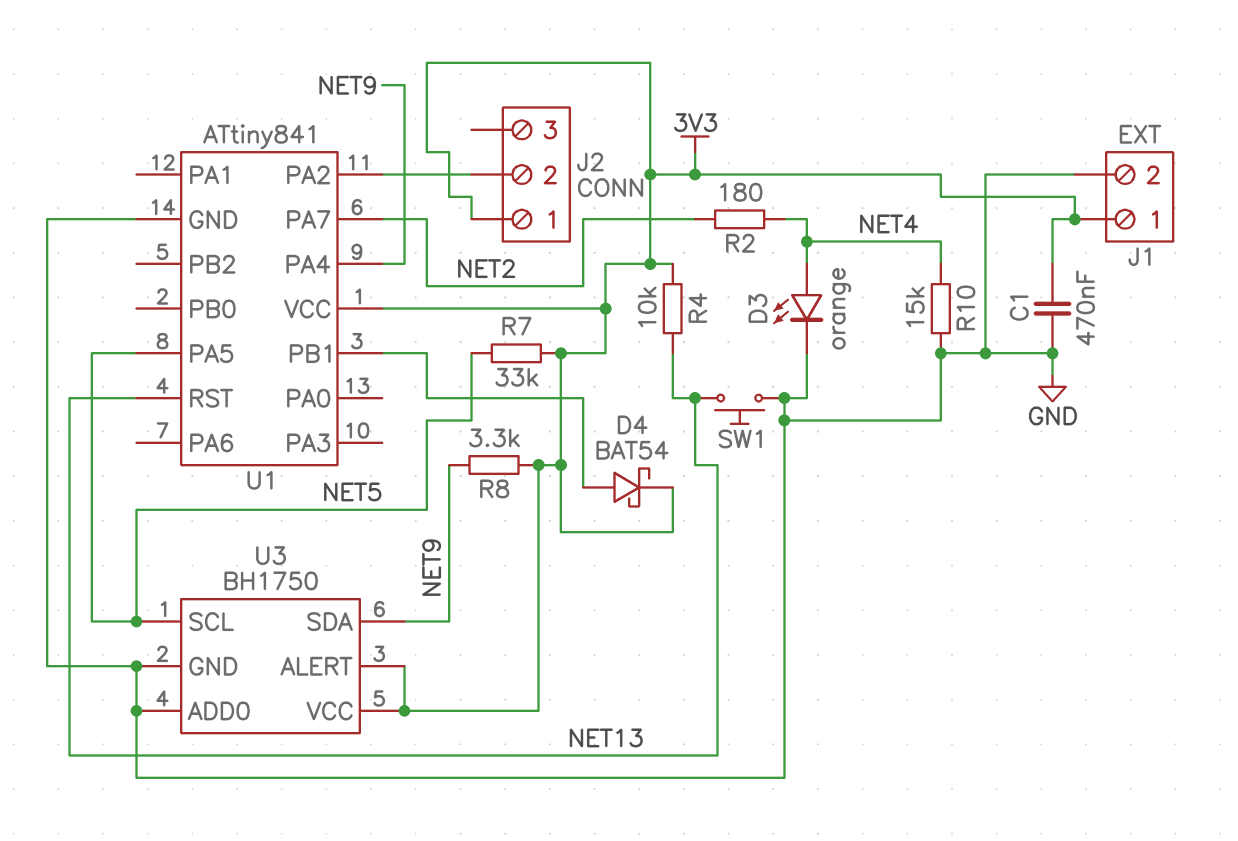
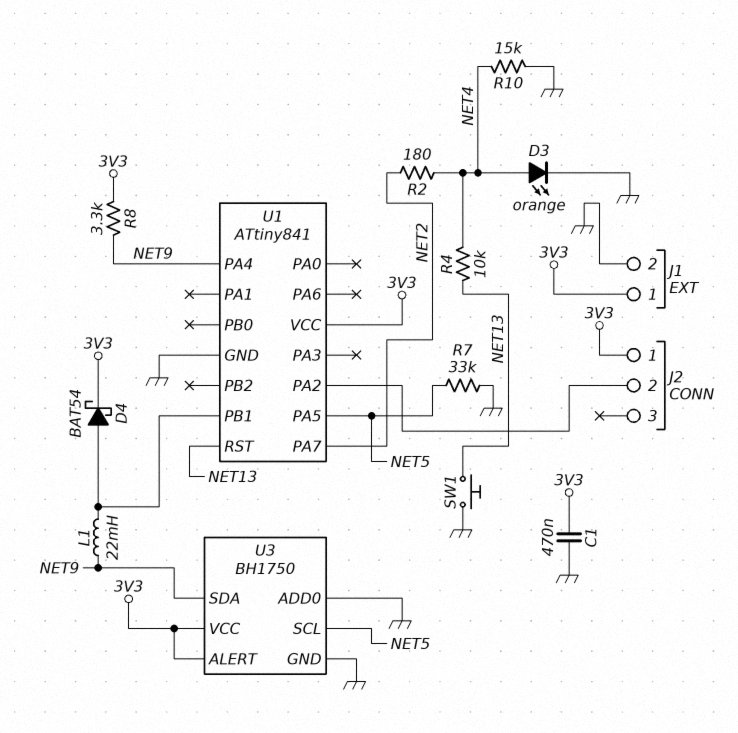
L1: none -> 22mH (NET9, U1/PB1)
R4: 10k (3V3, NET13) -> 10k (NET4, NET13)
R7: 33k (3V3, NET5) -> 33k (GND, NET5)

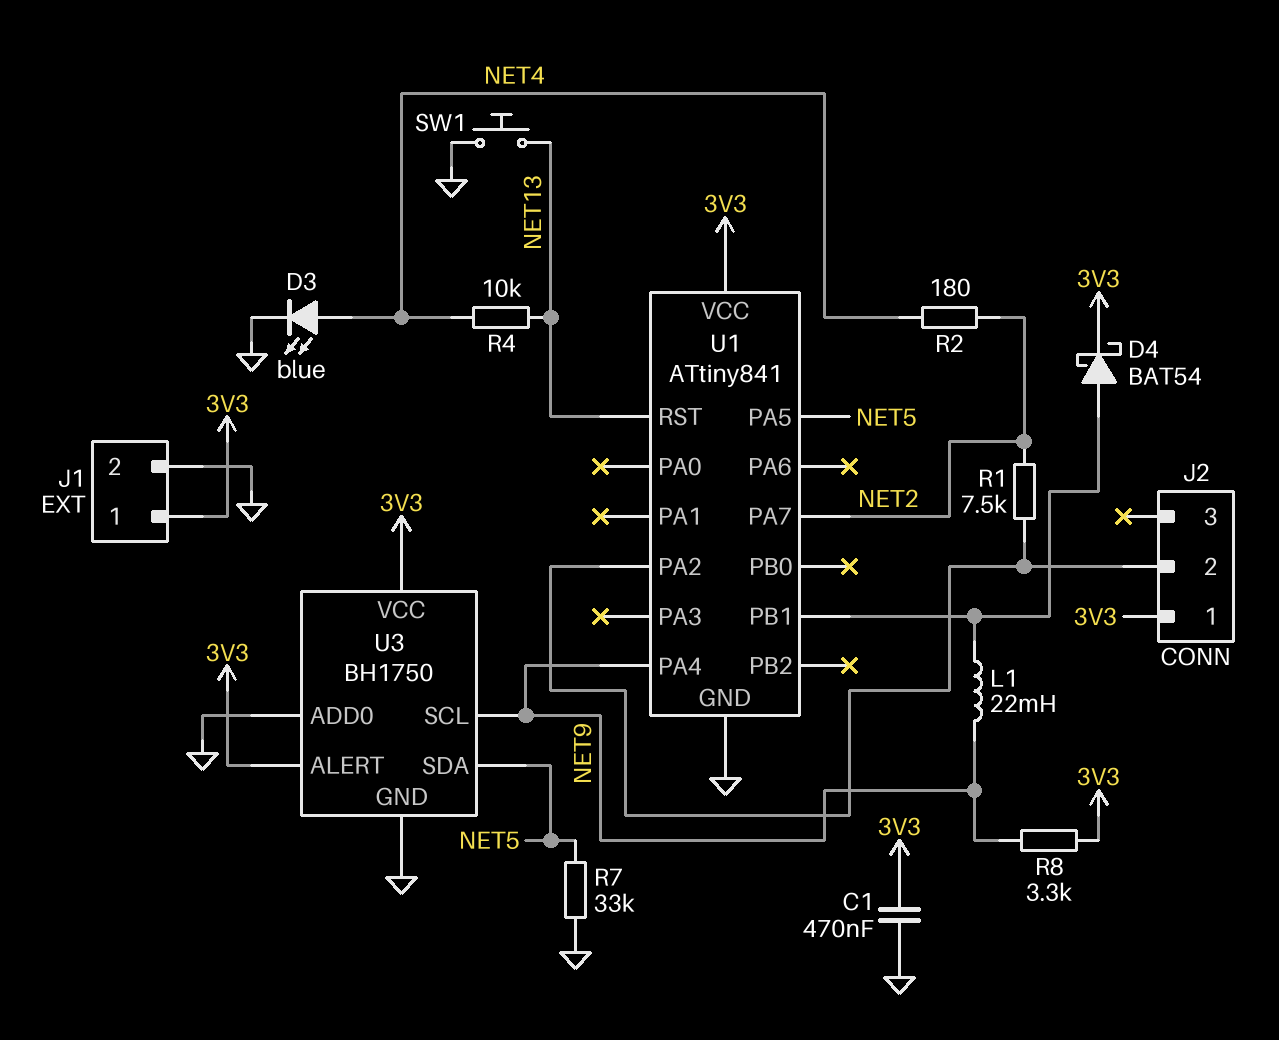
D3: LED orange (A NET4, K GND) -> LED blue (A NET4, K GND)
R1: none -> 7.5k (J2/2, NET2)
R10: 15k (GND, NET4) -> none
U3 pin SCL: NET5 -> NET9
U3 pin SDA: NET9 -> NET5

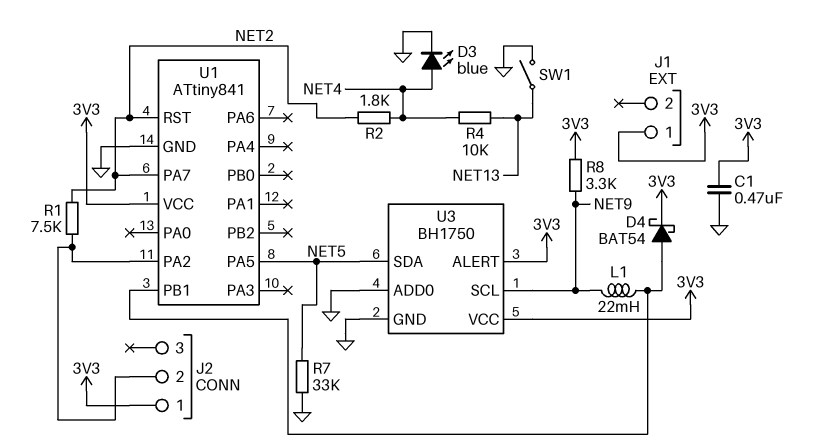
J1 pin 2: GND -> none
R2: 180 (NET2, NET4) -> 1.8k (NET2, NET4)
SW1: button (GND, NET13) -> switch (GND, NET13)
U1 pin PA4: NET9 -> none
U1 pin RST: NET13 -> NET2

